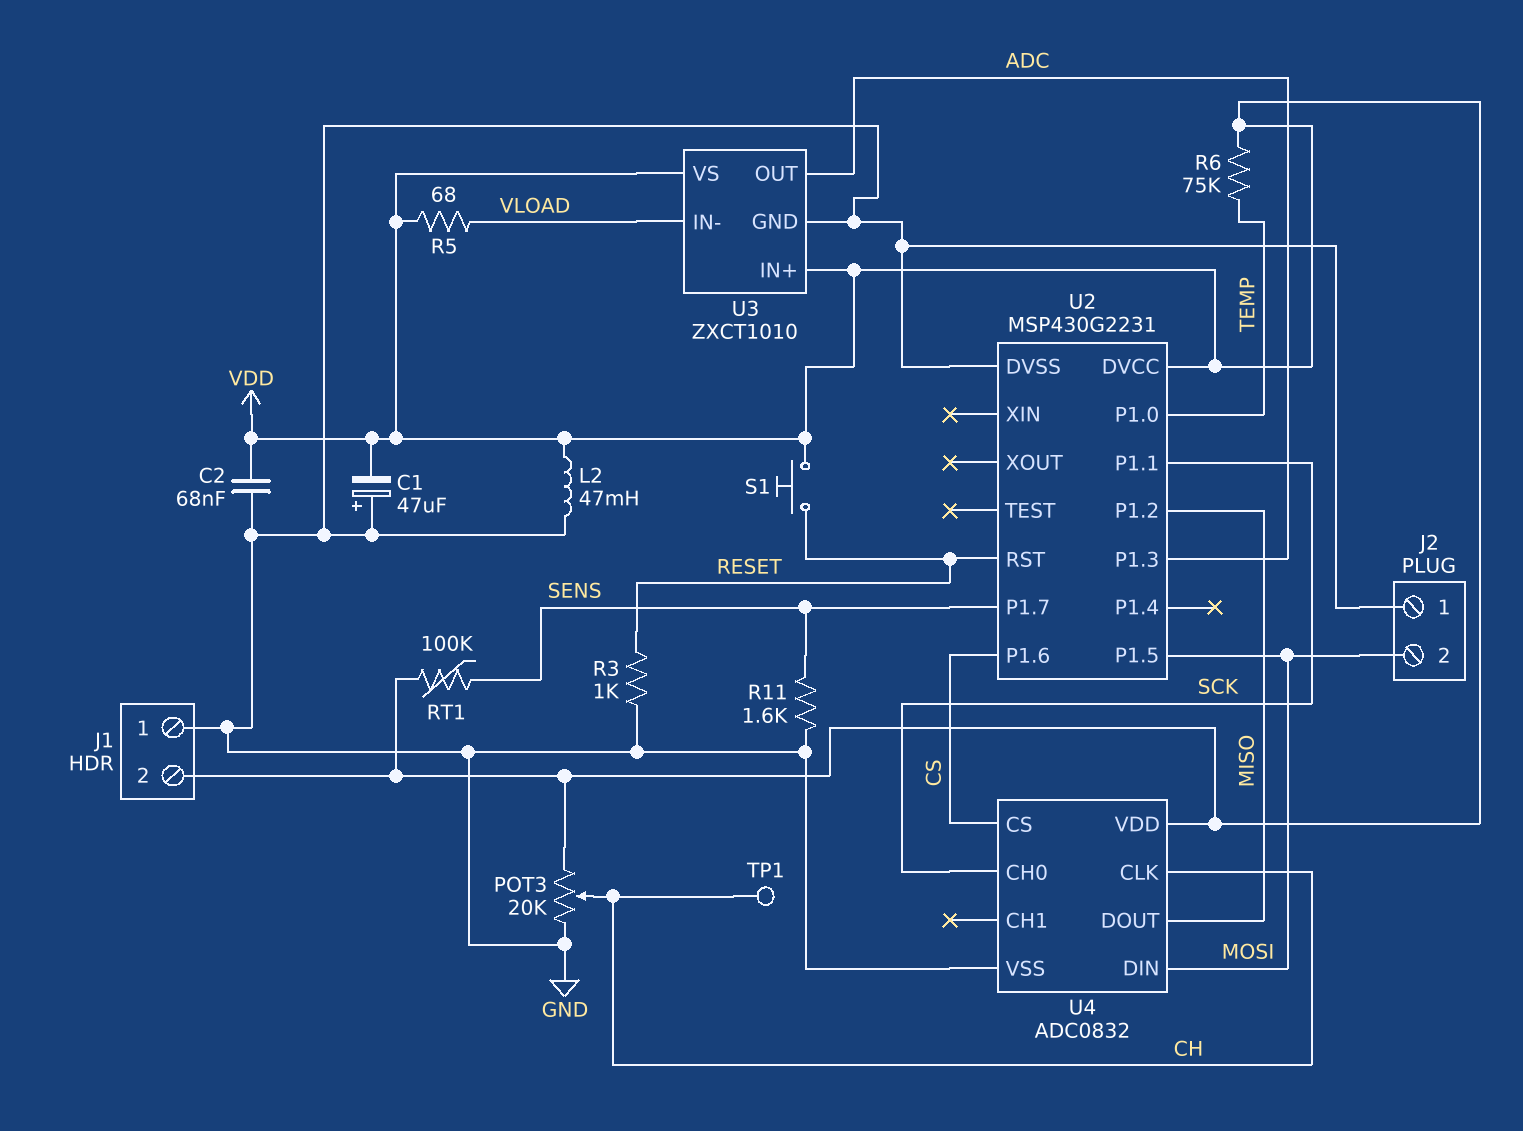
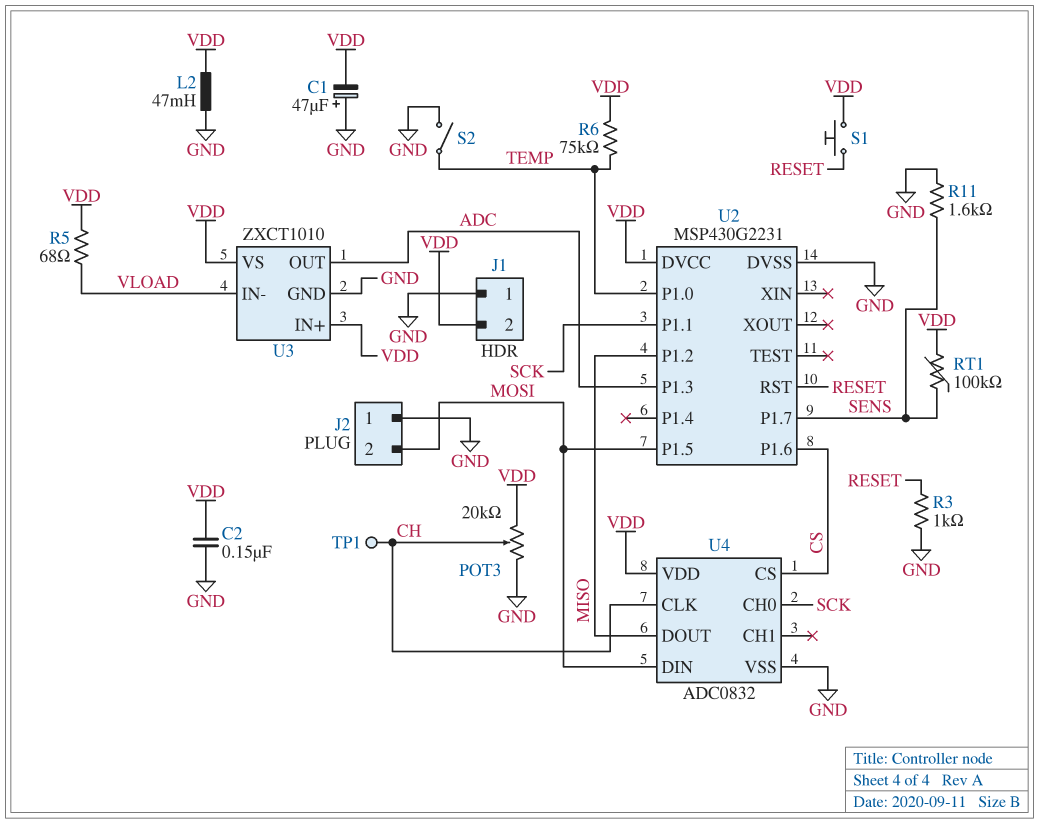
C2: 68nF (GND, VDD) -> 150nF (GND, VDD)
S2: none -> switch (GND, TEMP)

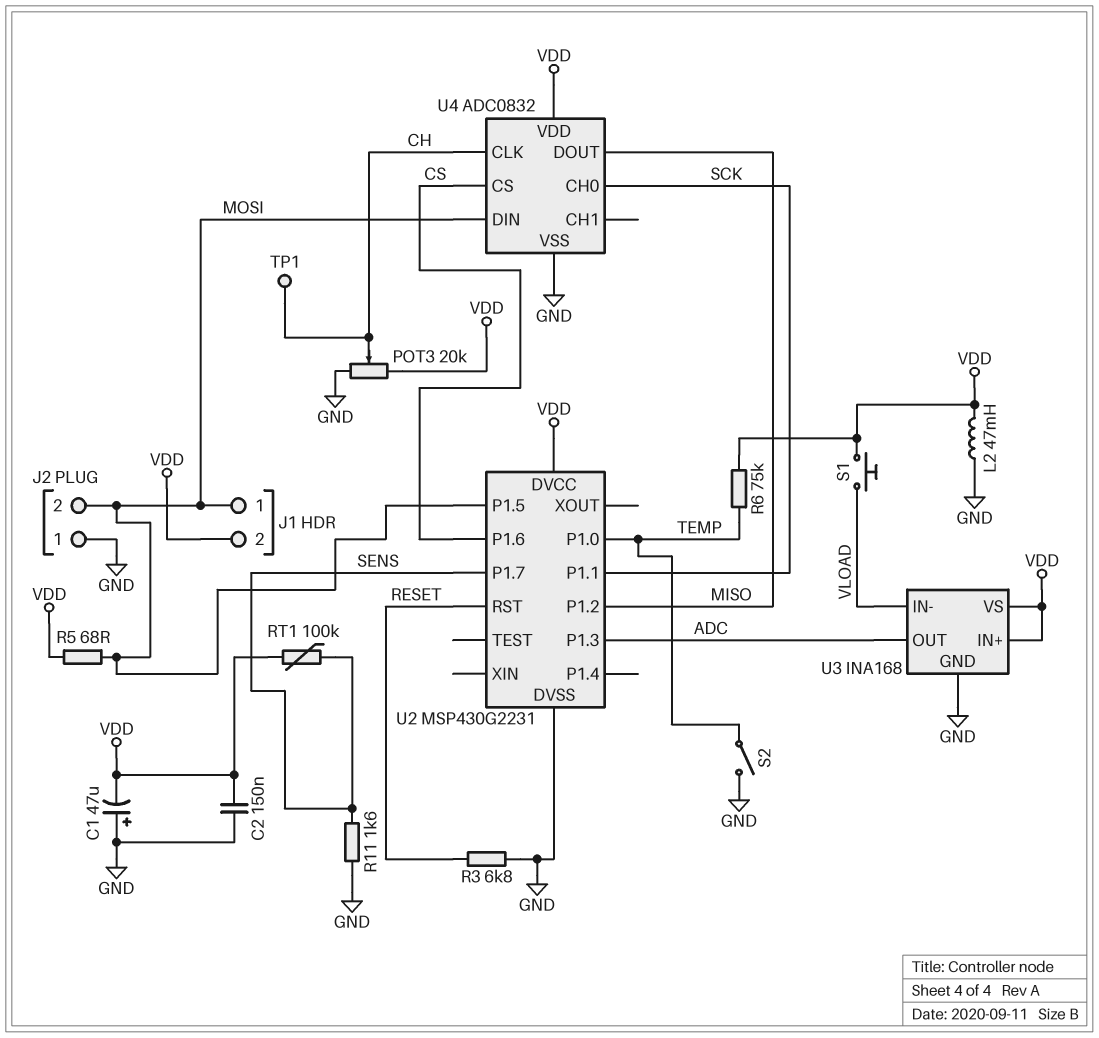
J1 pin 1: GND -> MOSI
R3: 1k (GND, RESET) -> 6.8k (GND, RESET)
R5: 68 (VDD, VLOAD) -> 68 (MOSI, VDD)
S1: button (RESET, VDD) -> button (VDD, VLOAD)
U3: ZXCT1010 -> INA168

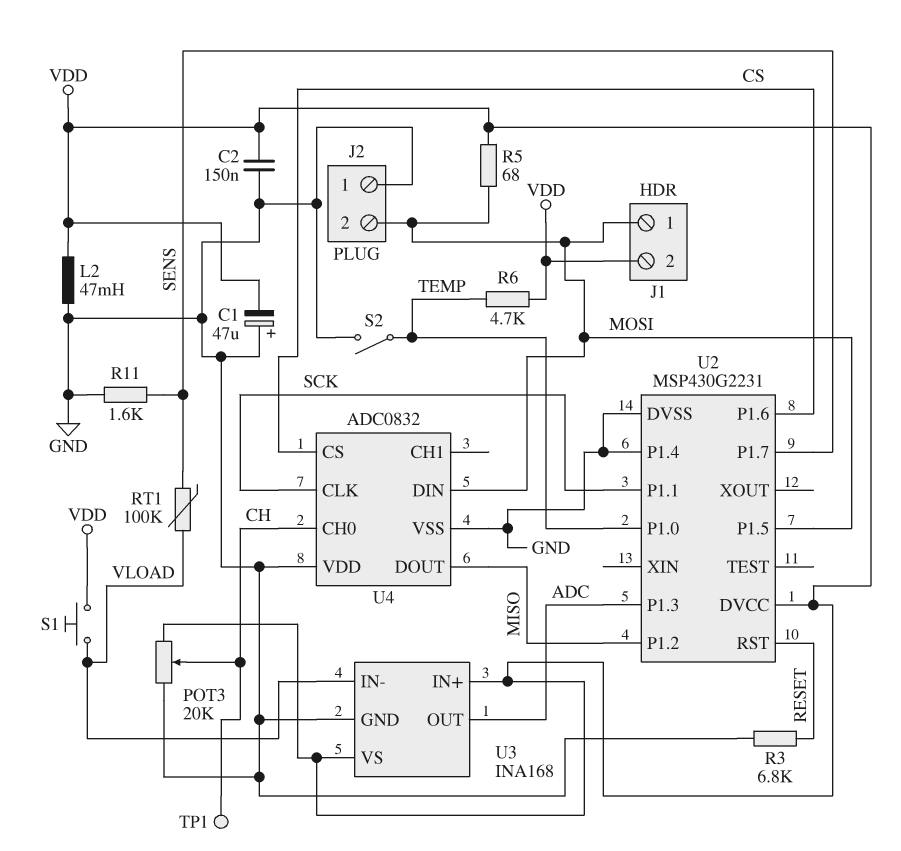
R6: 75k (TEMP, VDD) -> 4.7k (TEMP, VDD)
RT1: 100k (SENS, VDD) -> 100k (SENS, VLOAD)
U2 pin P1.4: none -> GND
U4 pin CH0: SCK -> CH
U4 pin CLK: CH -> SCK
U4 pin VDD: VDD -> GND

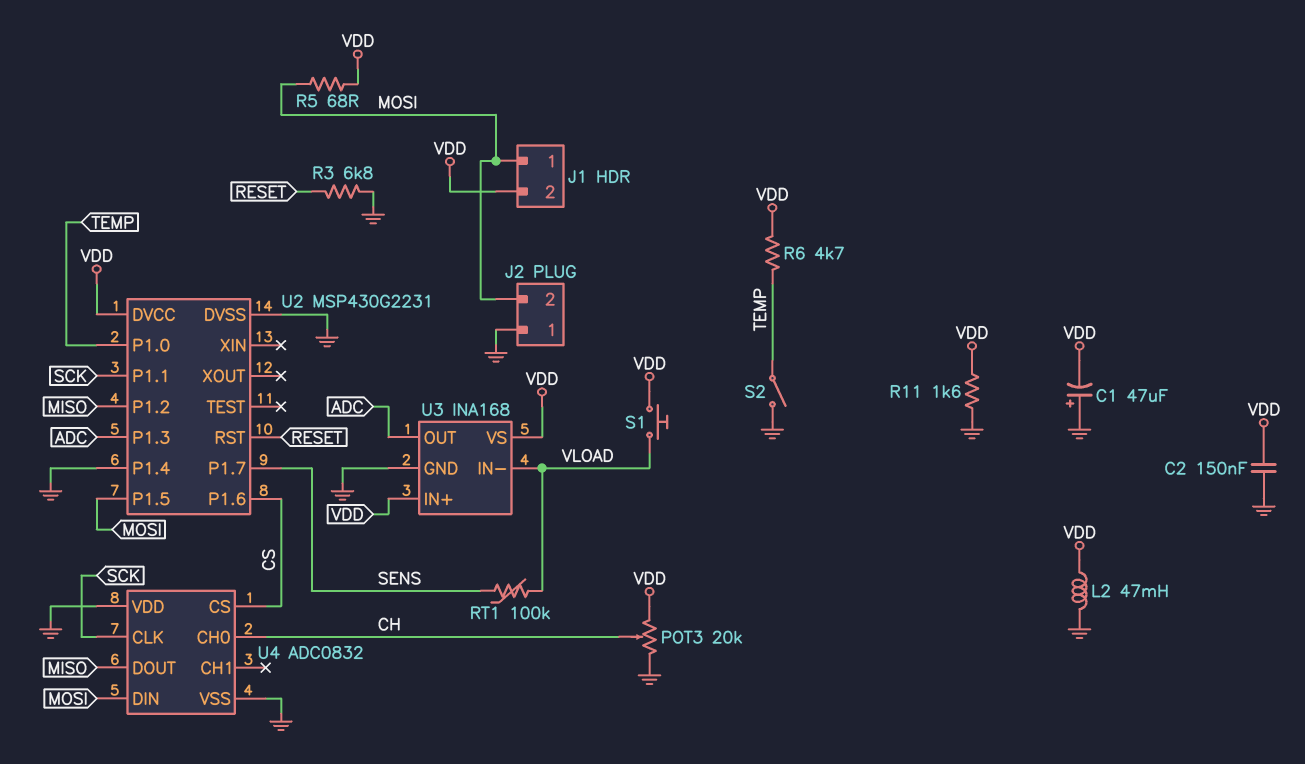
R11: 1.6k (GND, SENS) -> 1.6k (GND, VDD)
TP1: test point (CH) -> none

